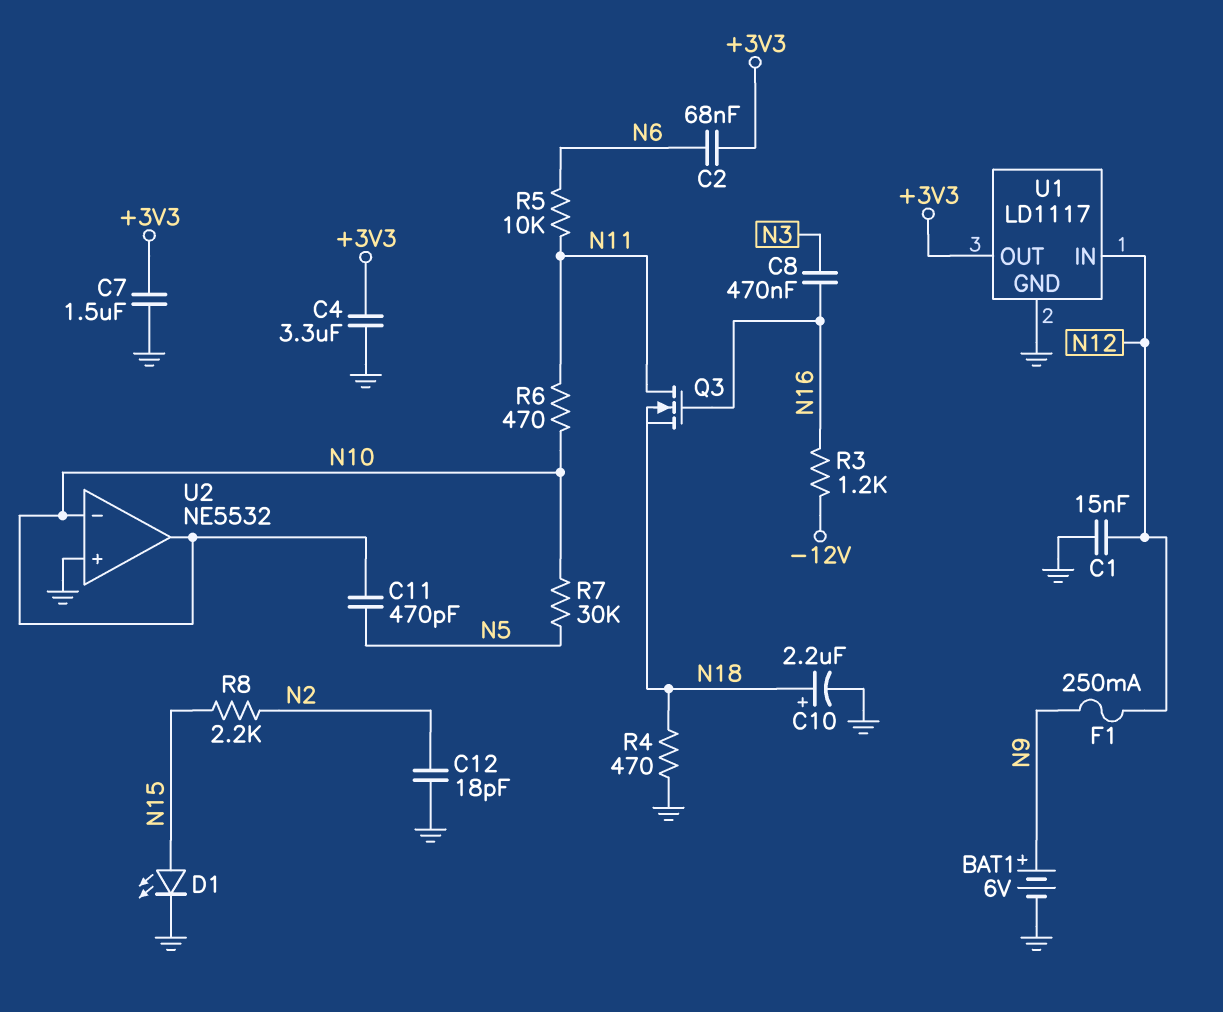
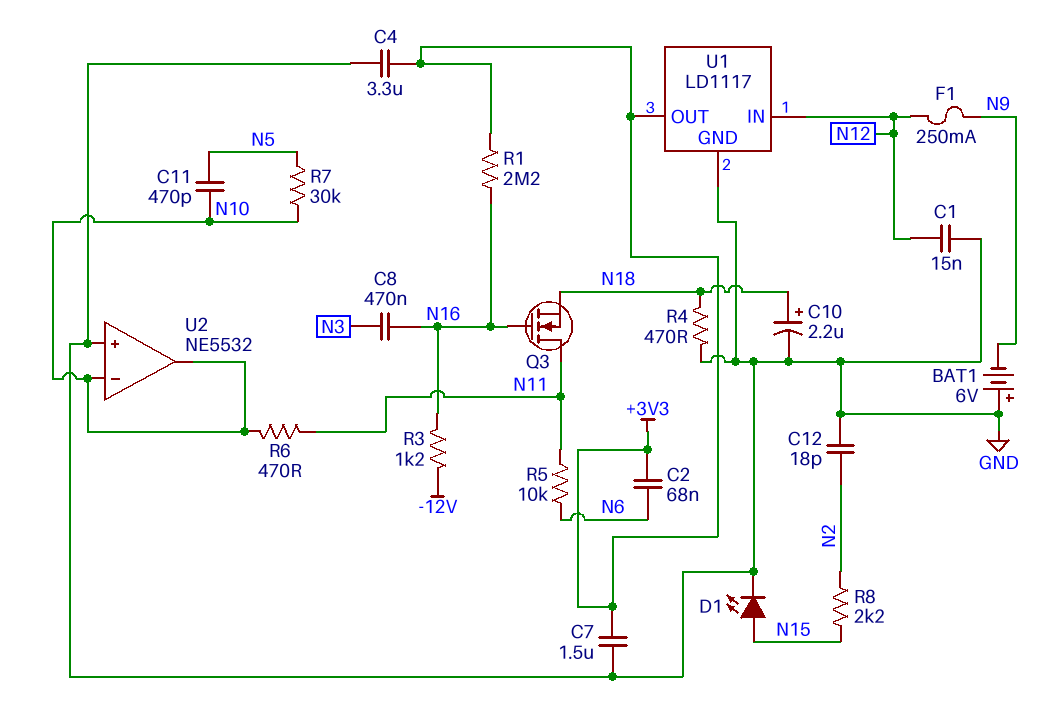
BAT1: 6V (plus N9, minus GND) -> 6V (plus GND, minus N9)
R1: none -> 2.2M (+3V3, N16)

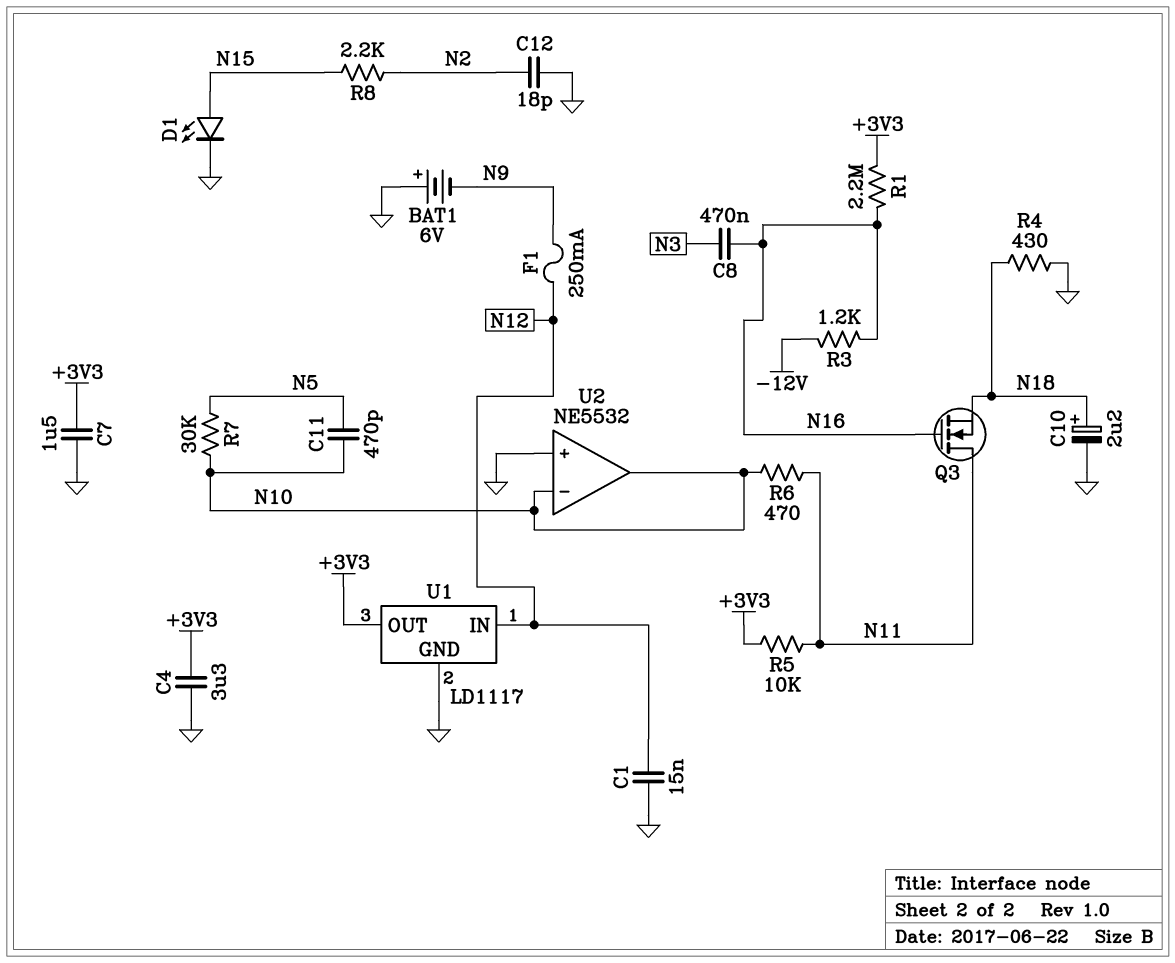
C2: 68nF (+3V3, N6) -> none
R4: 470 (GND, N18) -> 430 (GND, N18)
R5: 10k (N6, N11) -> 10k (+3V3, N11)

